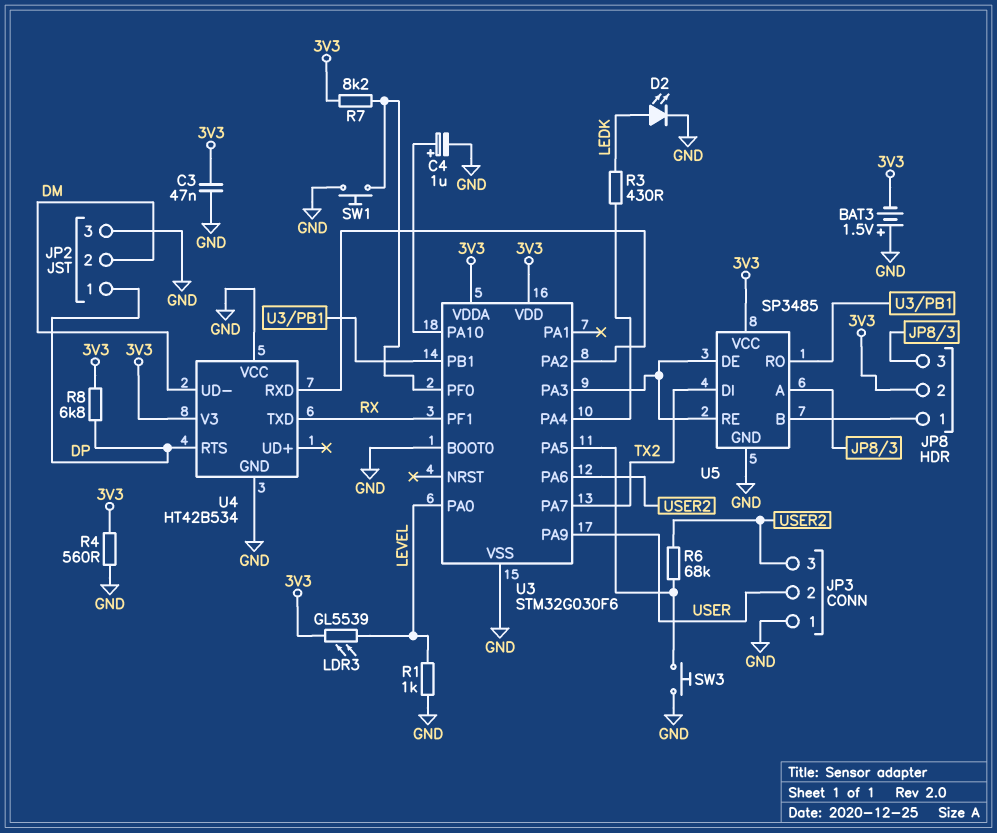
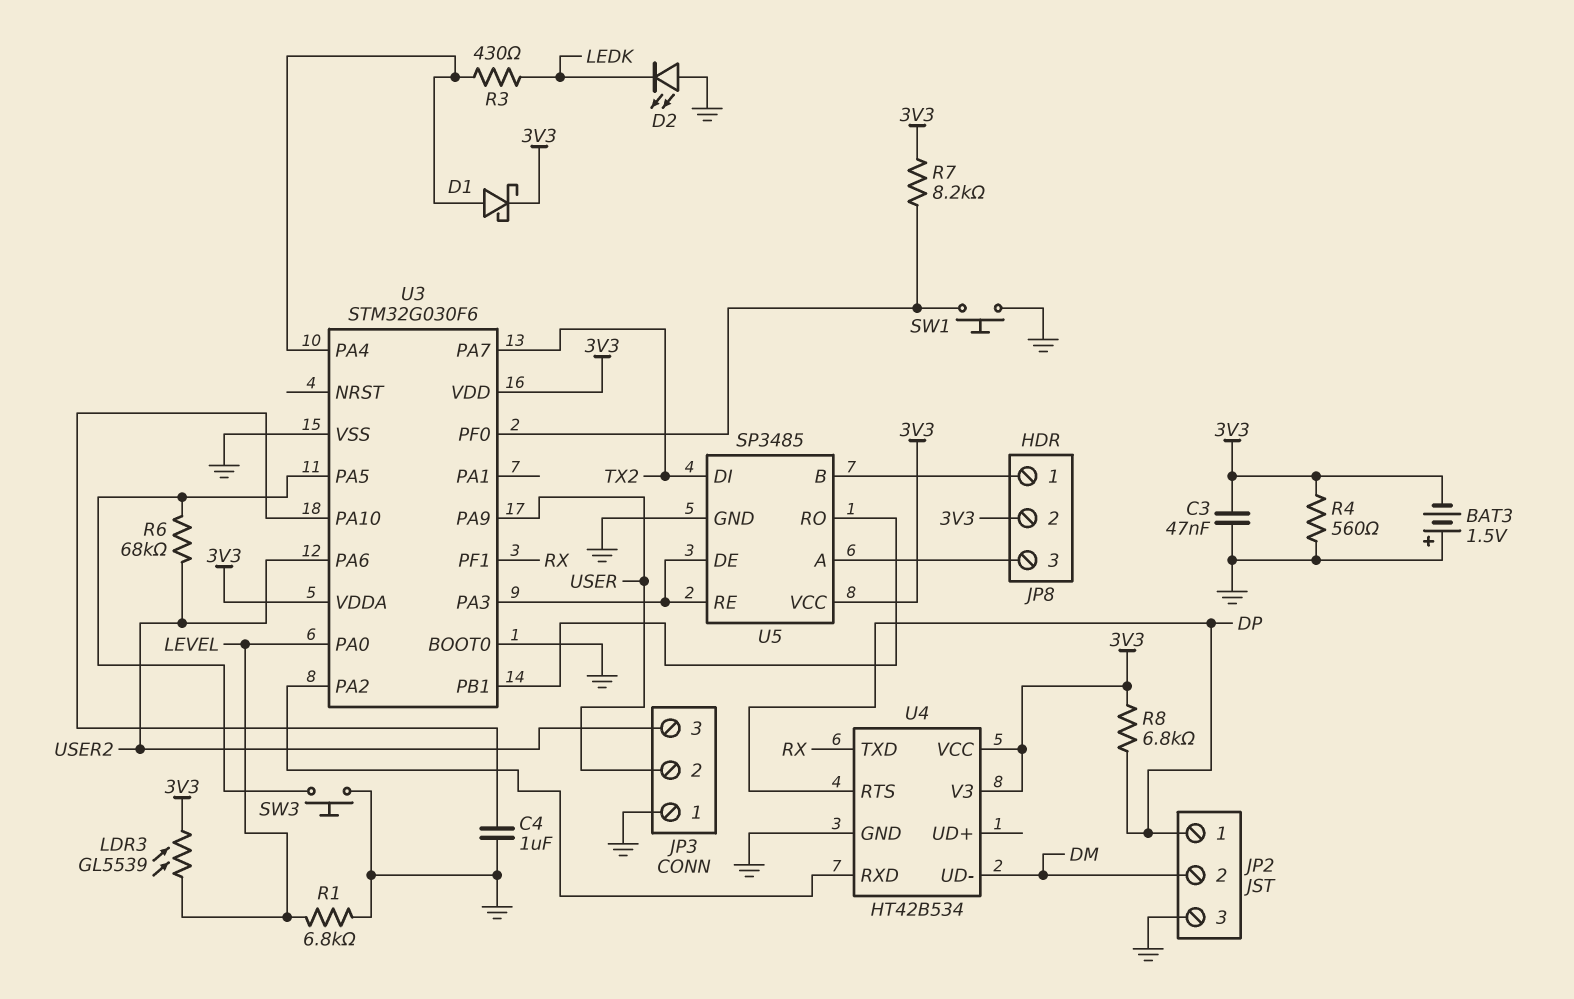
C4: 1uF (plus U3/PA10, minus GND) -> 1uF (GND, U3/PA10)
D1: none -> schottky (A U3/PA4, K 3V3)
D2: LED (A LEDK, K GND) -> LED (A GND, K LEDK)
R1: 1k (GND, LEVEL) -> 6.8k (GND, LEVEL)
U4 pin VCC: GND -> 3V3

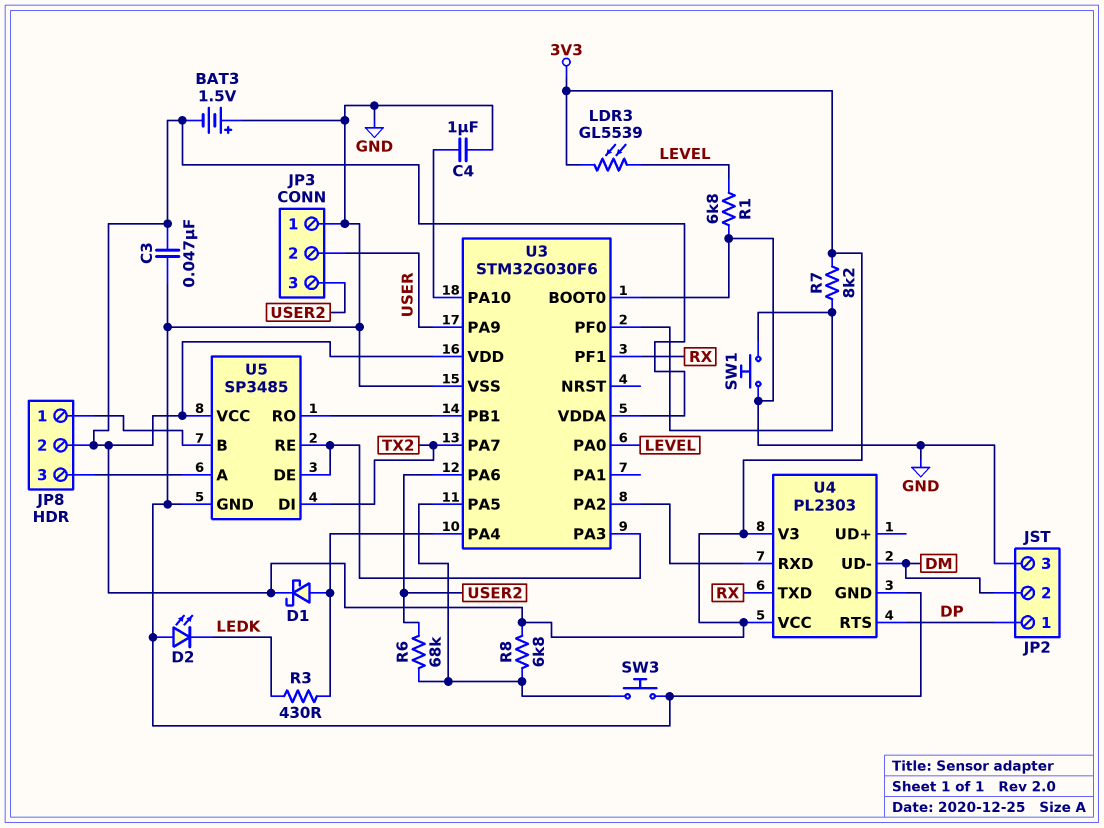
R4: 560 (3V3, GND) -> none
R8: 6.8k (3V3, DP) -> 6.8k (3V3, U3/PA5)
U4: HT42B534 -> PL2303

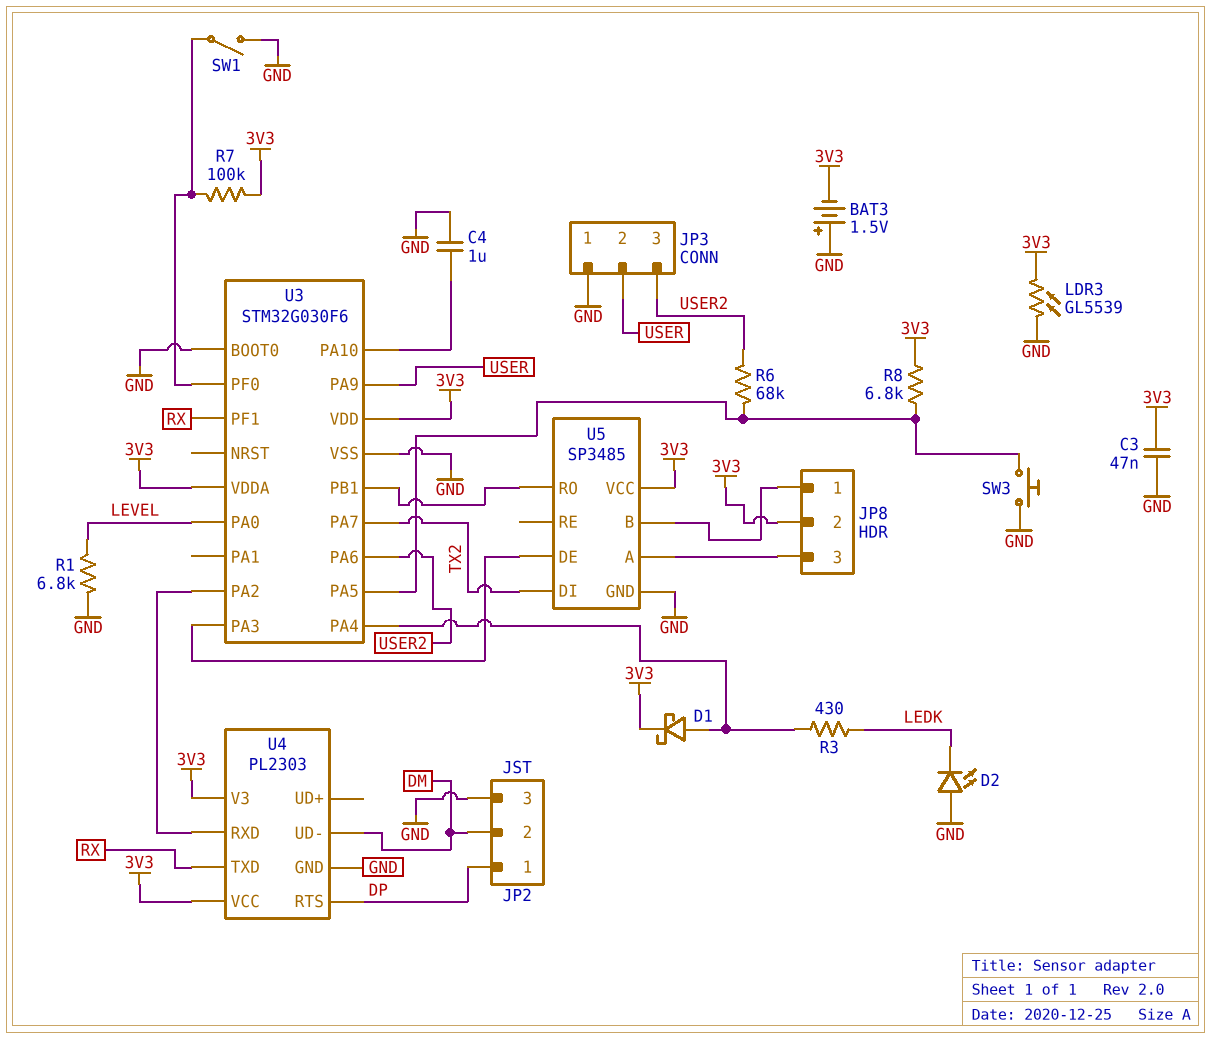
LDR3: GL5539 (3V3, LEVEL) -> GL5539 (3V3, GND)
R7: 8.2k (3V3, U3/PF0) -> 100k (3V3, U3/PF0)
SW1: button (GND, U3/PF0) -> switch (GND, U3/PF0)
U5 pin RE: U3/PA3 -> none

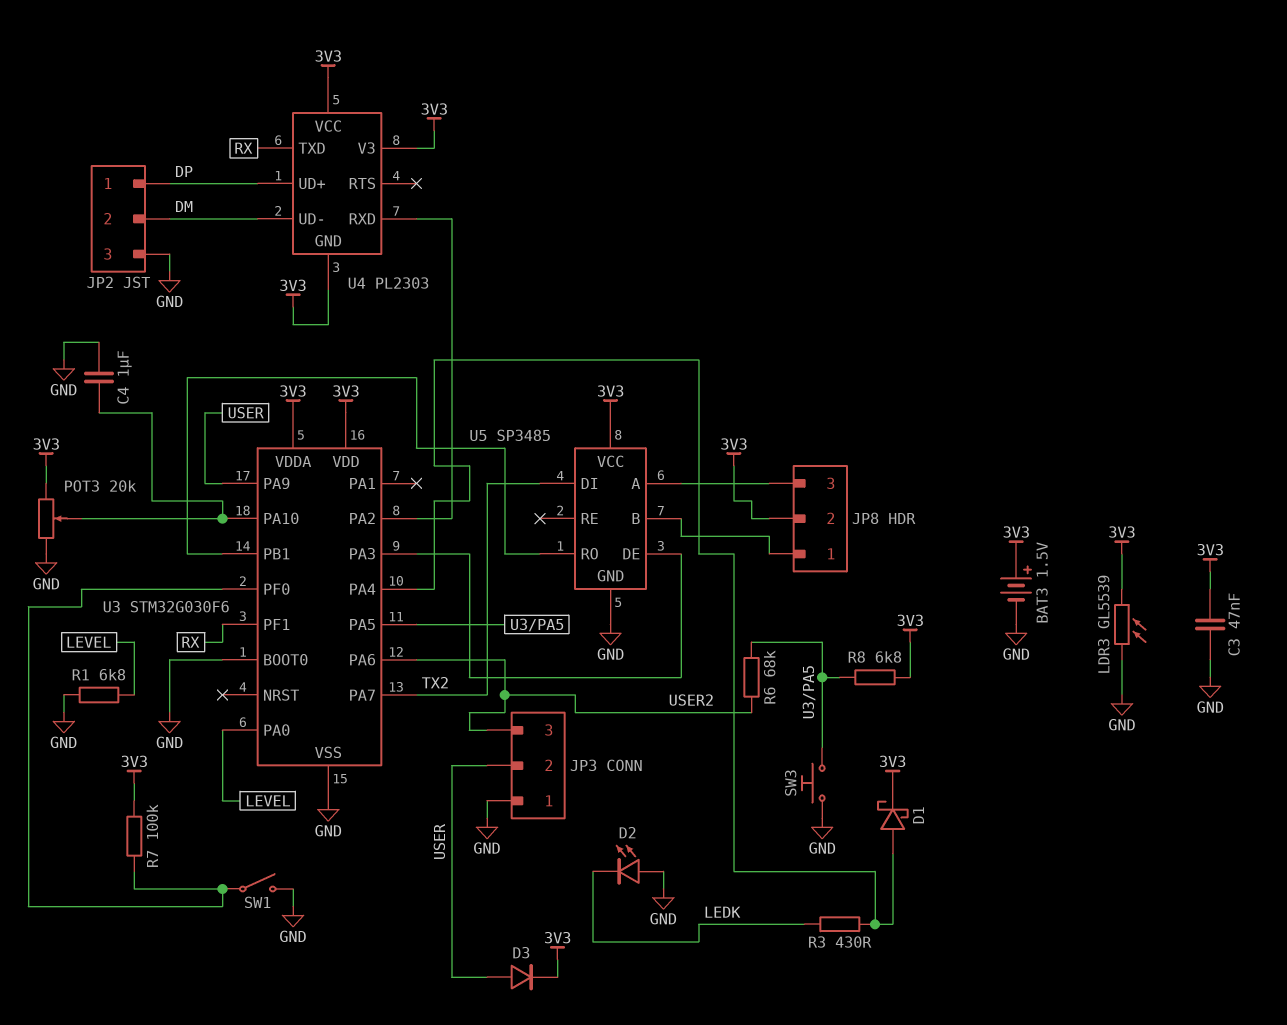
BAT3: 1.5V (plus GND, minus 3V3) -> 1.5V (plus 3V3, minus GND)
D3: none -> diode (A USER, K 3V3)
POT3: none -> 20k (3V3, GND, wiper U3/PA10)
U4 pin GND: GND -> 3V3
U4 pin RTS: DP -> none
U4 pin UD+: none -> DP

